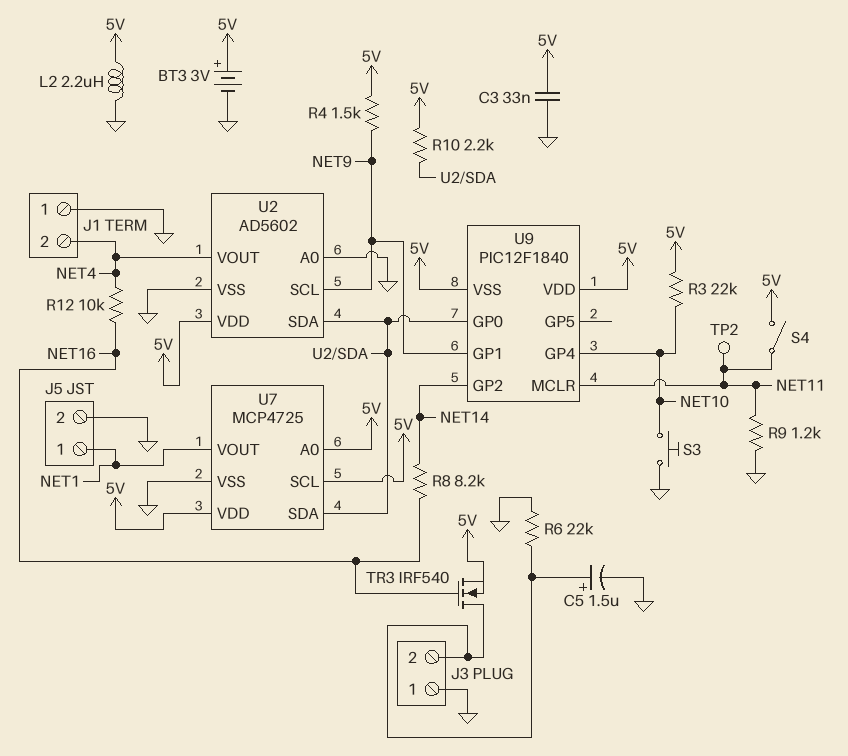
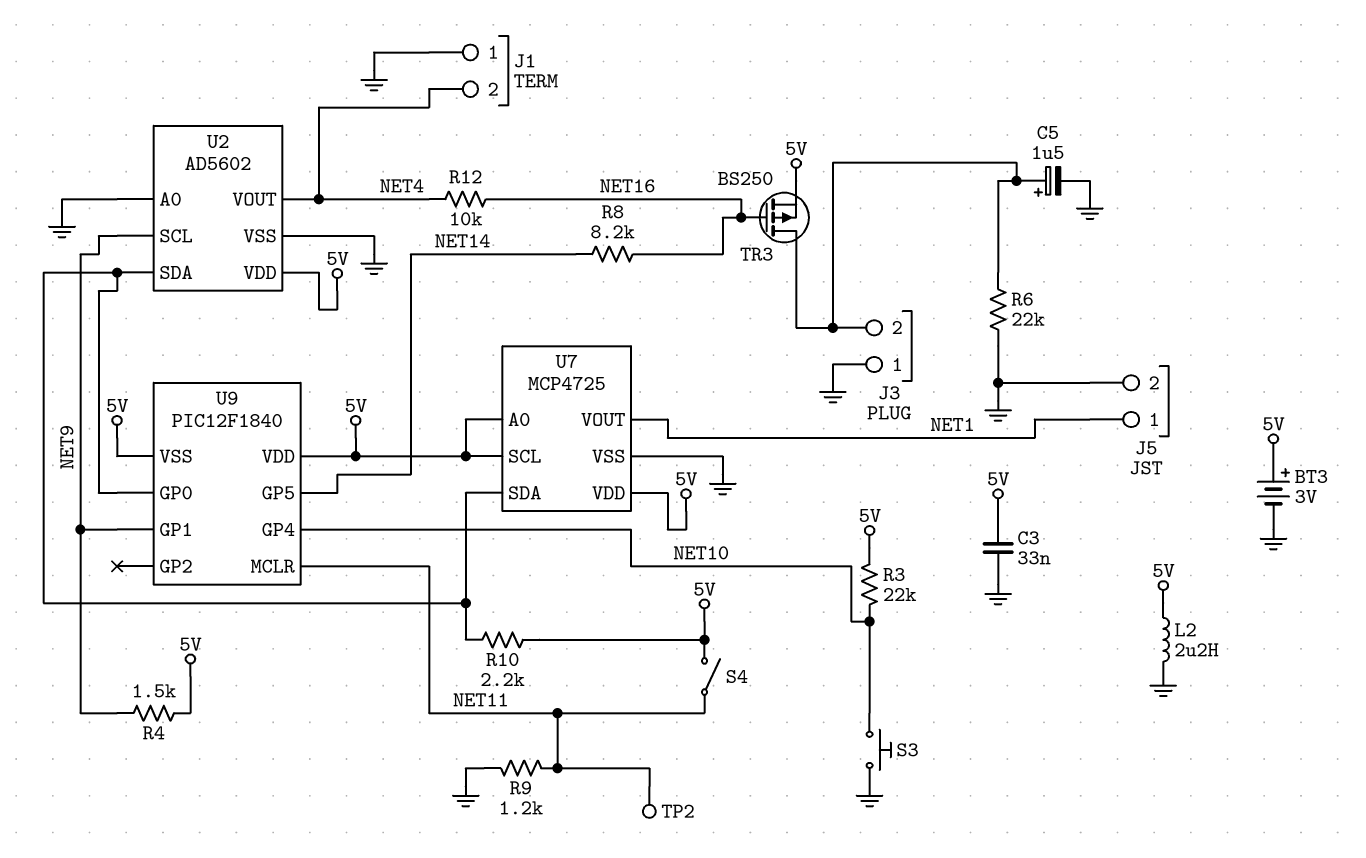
TR3: NMOS IRF540 (G NET16, D J3/2, S 5V) -> PMOS BS250 (G NET16, D J3/2, S 5V)
U9 pin GP2: NET14 -> none
U9 pin GP5: none -> NET14

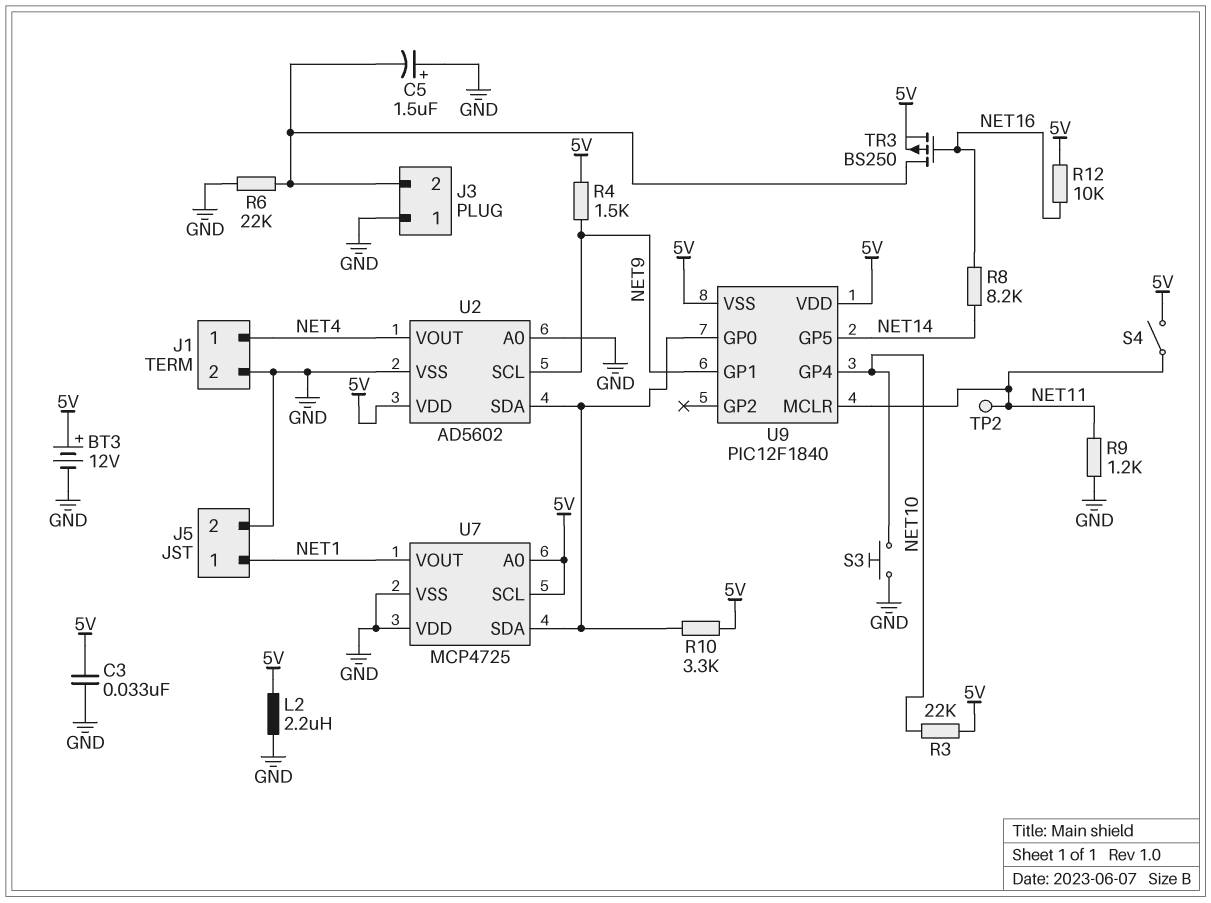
BT3: 3V (plus 5V, minus GND) -> 12V (plus 5V, minus GND)
C5: 1.5uF (plus J3/2, minus GND) -> 1.5uF (plus GND, minus J3/2)
J1 pin 1: GND -> NET4
J1 pin 2: NET4 -> GND
R10: 2.2k (5V, U2/SDA) -> 3.3k (5V, U2/SDA)
R12: 10k (NET4, NET16) -> 10k (5V, NET16)
U7 pin VDD: 5V -> GND

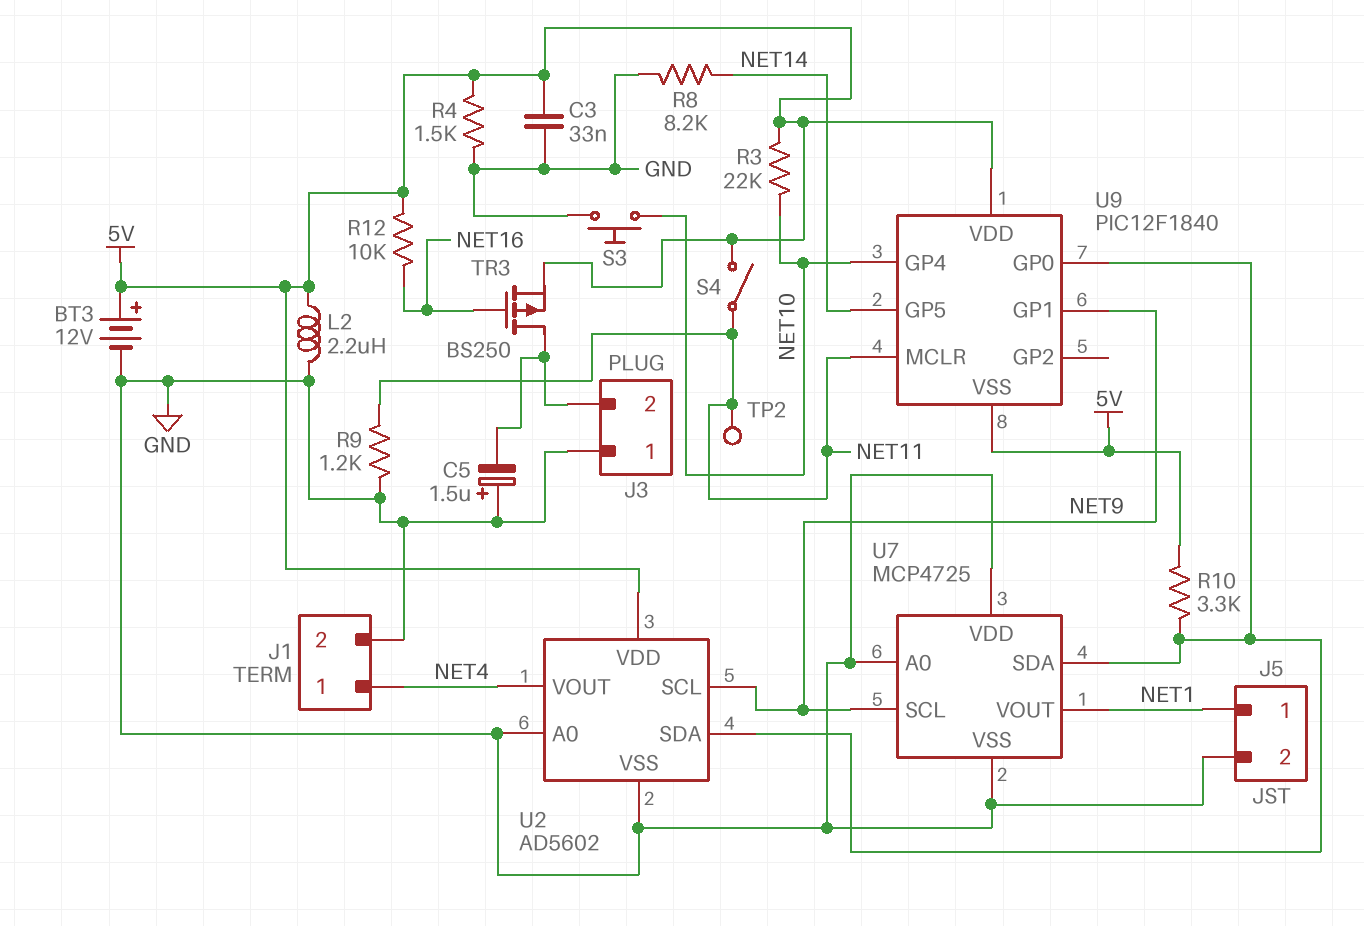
R4: 1.5k (5V, NET9) -> 1.5k (5V, GND)
R6: 22k (GND, J3/2) -> none
R8: 8.2k (NET14, NET16) -> 8.2k (GND, NET14)
U7 pin A0: 5V -> GND
U7 pin SCL: 5V -> NET9

